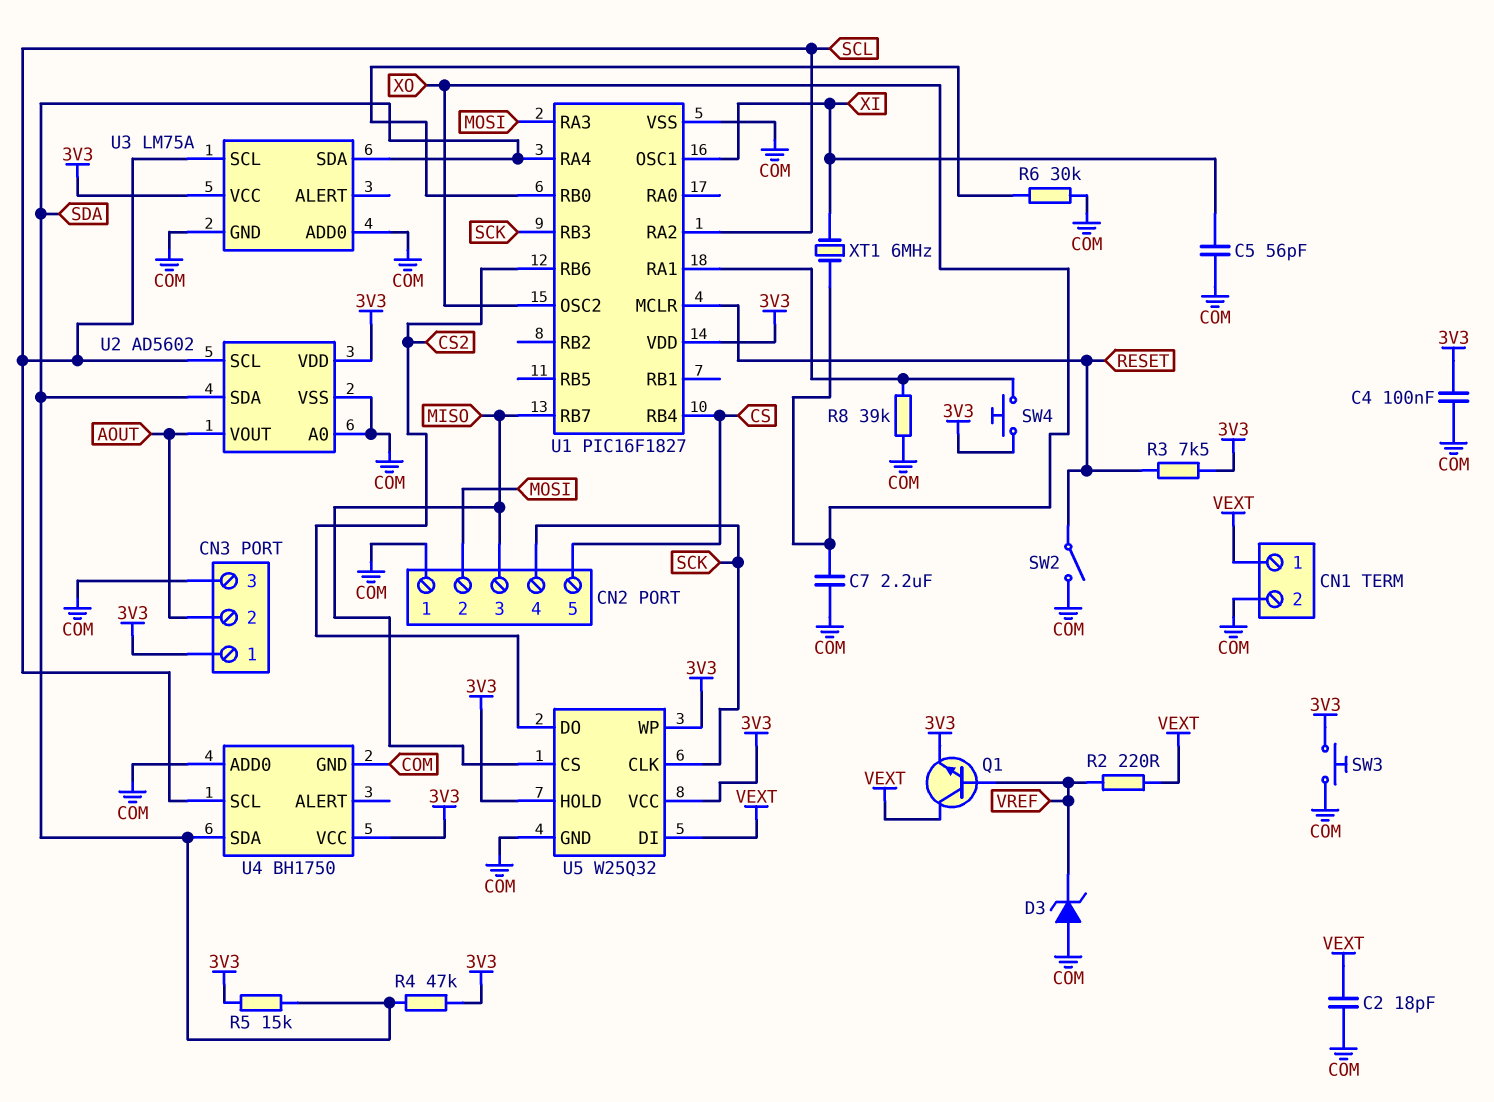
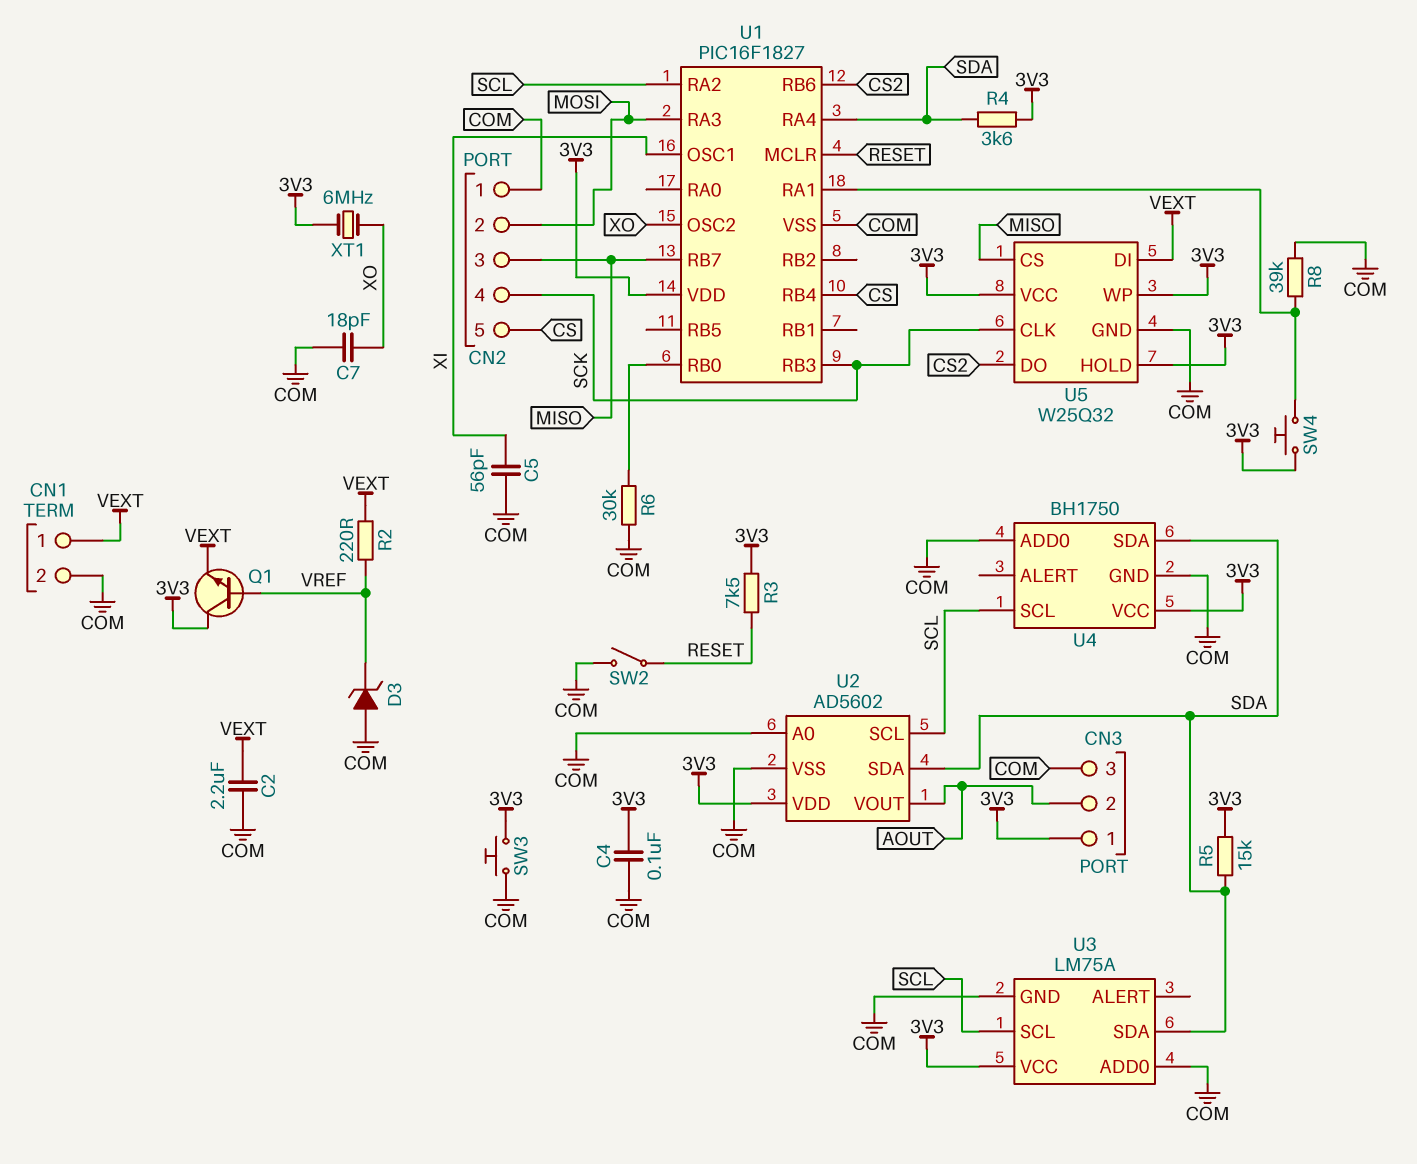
C2: 18pF (COM, VEXT) -> 2.2uF (COM, VEXT)
C7: 2.2uF (COM, XO) -> 18pF (COM, XO)
Q1: NPN (B VREF, C VEXT, E 3V3) -> NPN (B VREF, C 3V3, E VEXT)
R4: 47k (3V3, SDA) -> 3.6k (3V3, SDA)
XT1: 6MHz (XI, XO) -> 6MHz (3V3, XO)

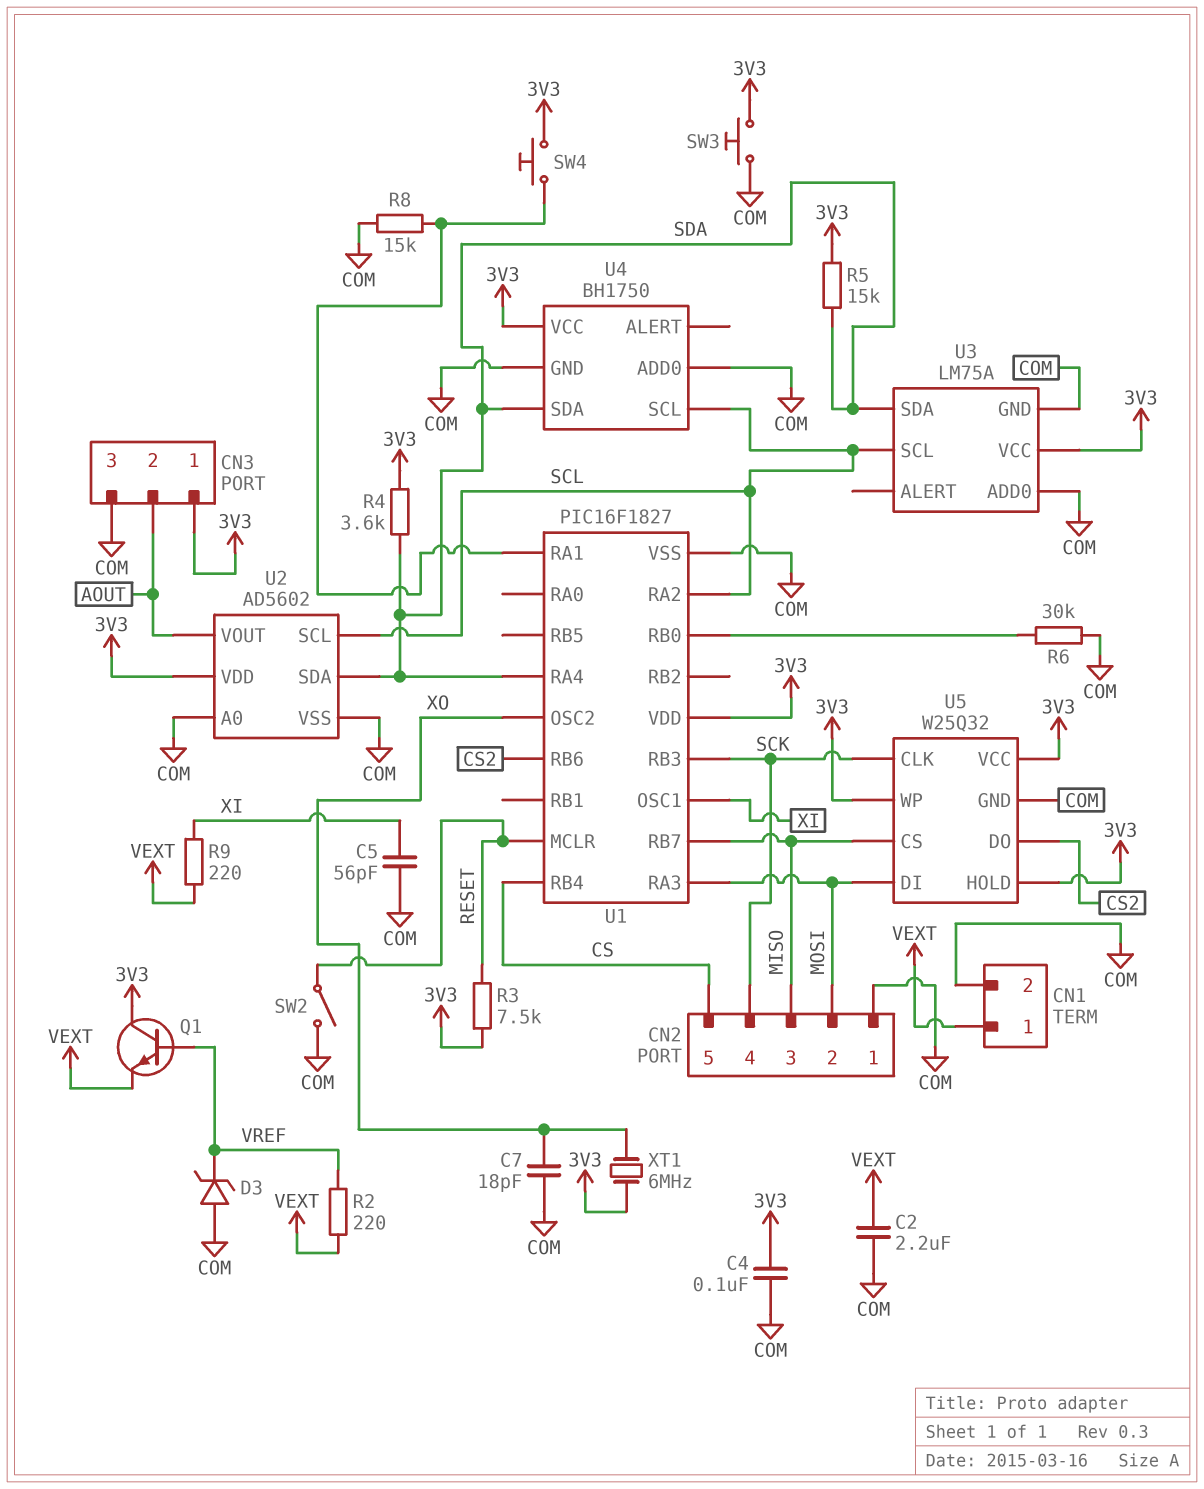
R8: 39k (COM, U1/RA1) -> 15k (COM, U1/RA1)
R9: none -> 220 (VEXT, XI)
U5 pin DI: VEXT -> MOSI

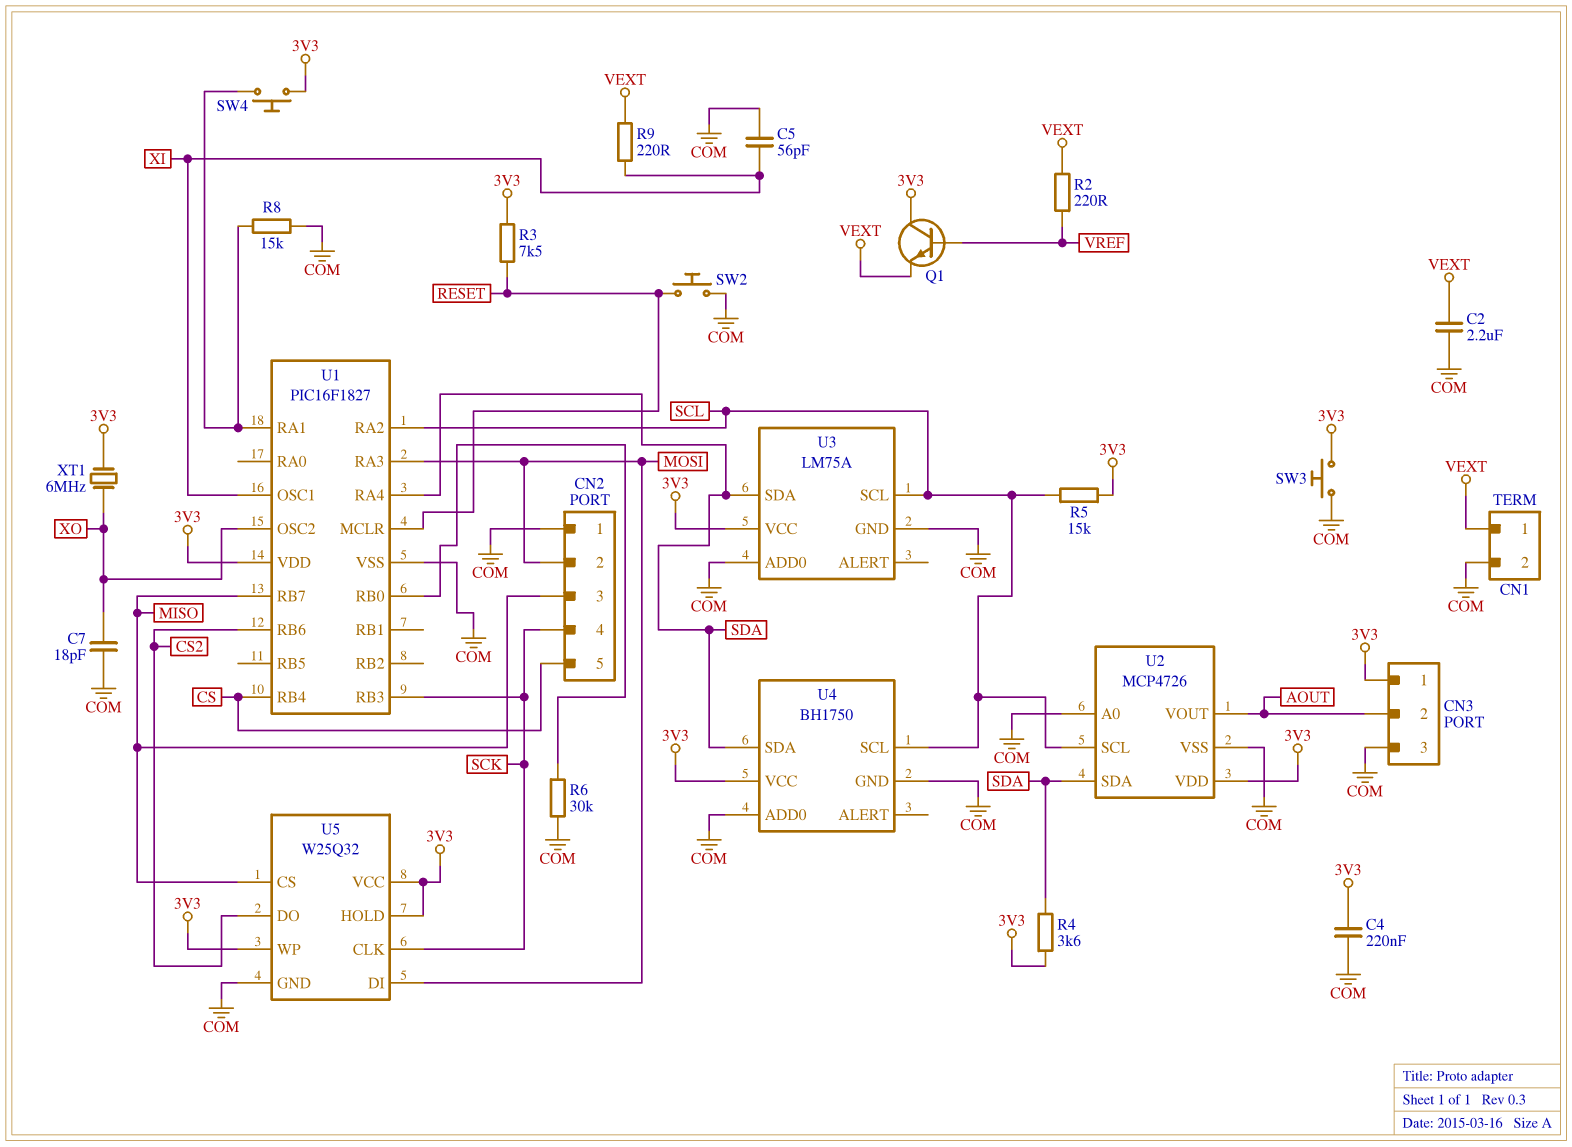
C4: 100nF (3V3, COM) -> 220nF (3V3, COM)
D3: zener (A COM, K VREF) -> none
R5: 15k (3V3, SDA) -> 15k (3V3, SCL)
SW2: switch (COM, RESET) -> button (COM, RESET)
U2: AD5602 -> MCP4726

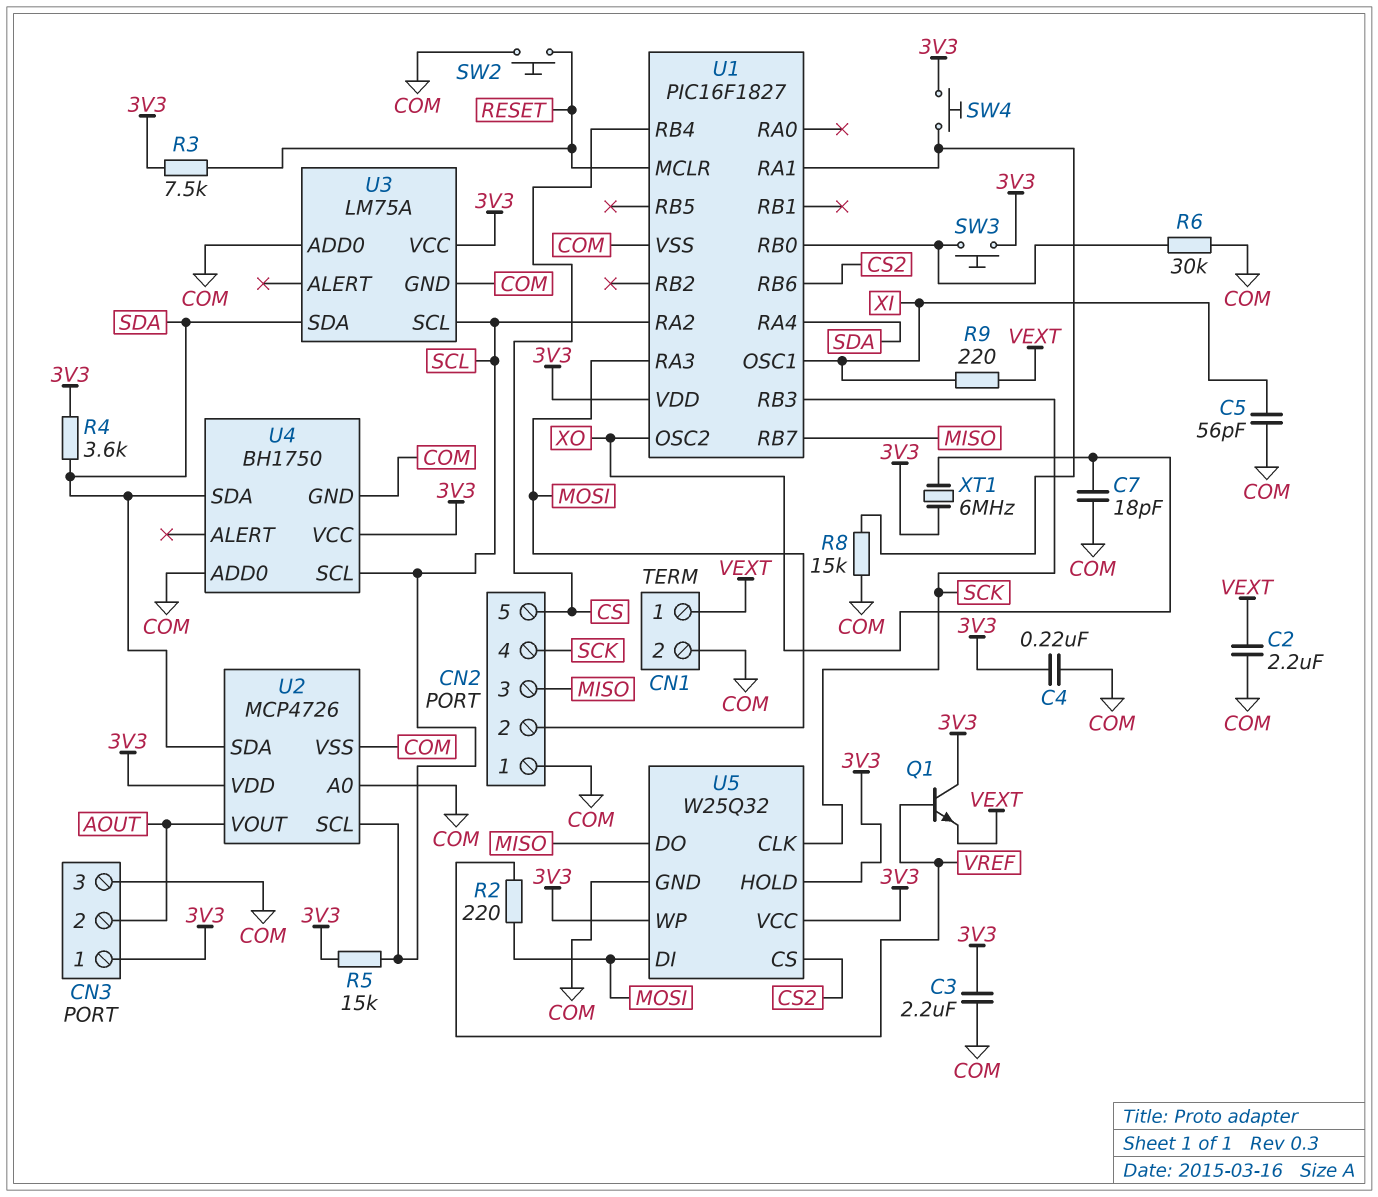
C3: none -> 2.2uF (3V3, COM)
R2: 220 (VEXT, VREF) -> 220 (MOSI, VREF)
SW3: button (3V3, COM) -> button (3V3, U1/RB0)
U5 pin CS: MISO -> CS2
U5 pin DO: CS2 -> MISO

